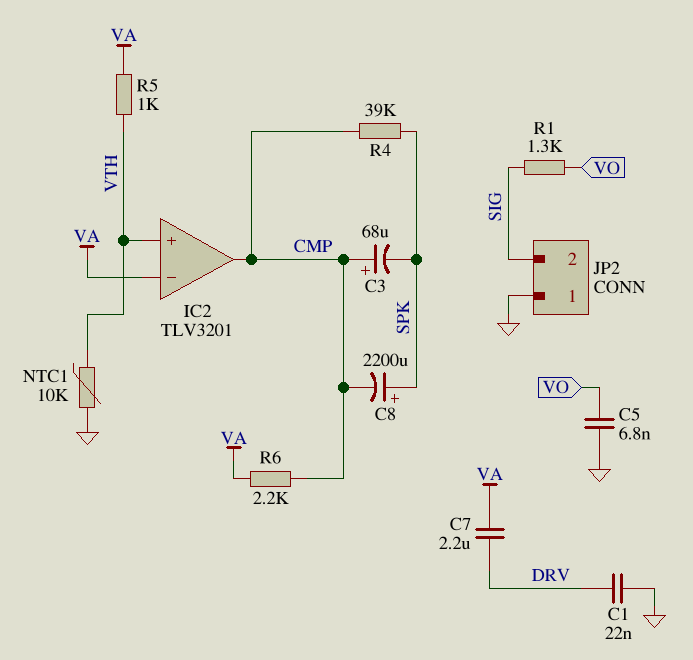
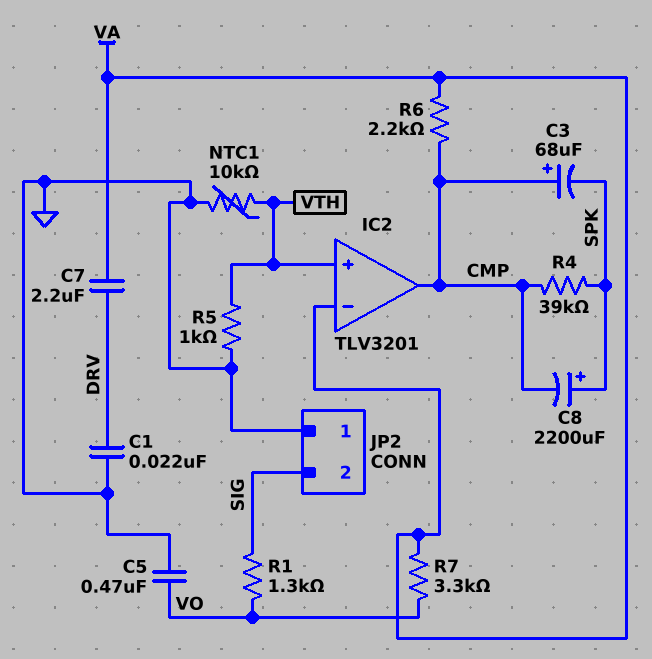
C5: 6.8nF (GND, VO) -> 470nF (GND, VO)
R5: 1k (VA, VTH) -> 1k (GND, VTH)
R7: none -> 3.3k (VA, VO)

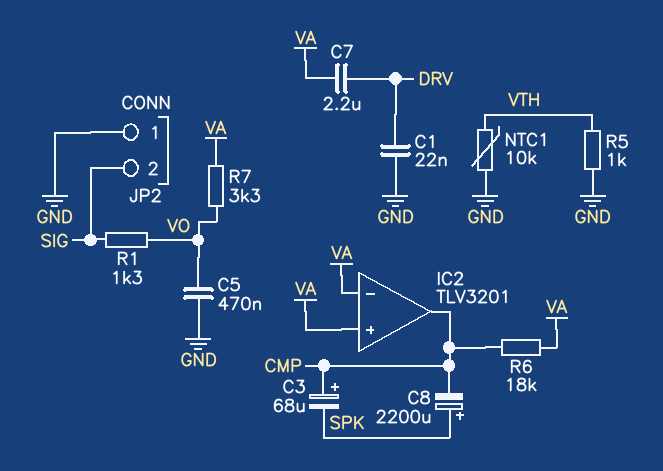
IC2 pin in+: VTH -> VA
R4: 39k (CMP, SPK) -> none
R6: 2.2k (CMP, VA) -> 18k (CMP, VA)

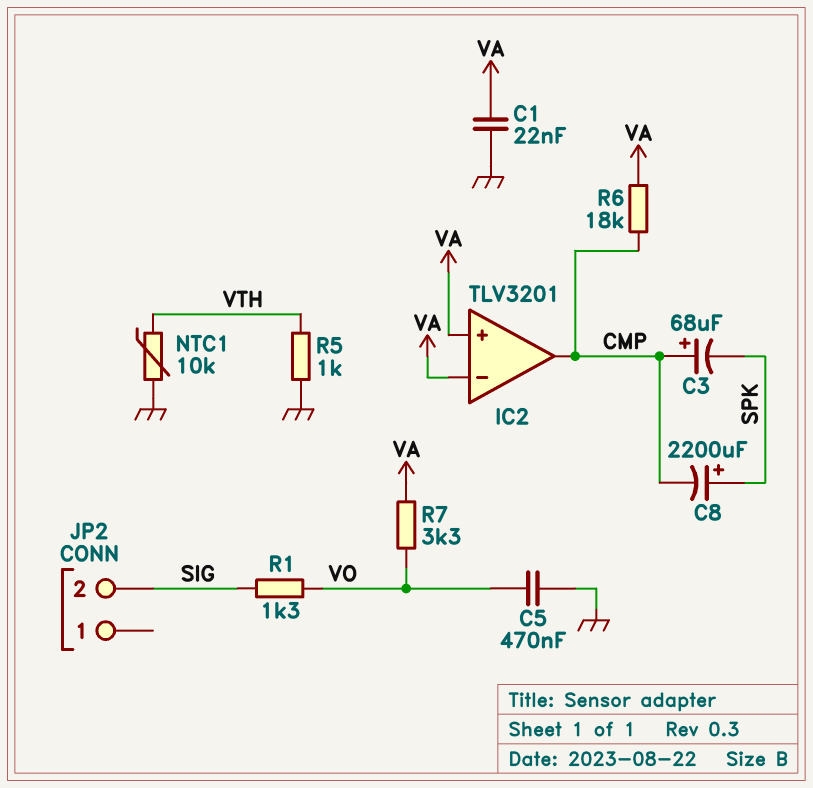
C1: 22nF (DRV, GND) -> 22nF (GND, VA)
C7: 2.2uF (DRV, VA) -> none
JP2 pin 1: GND -> none

